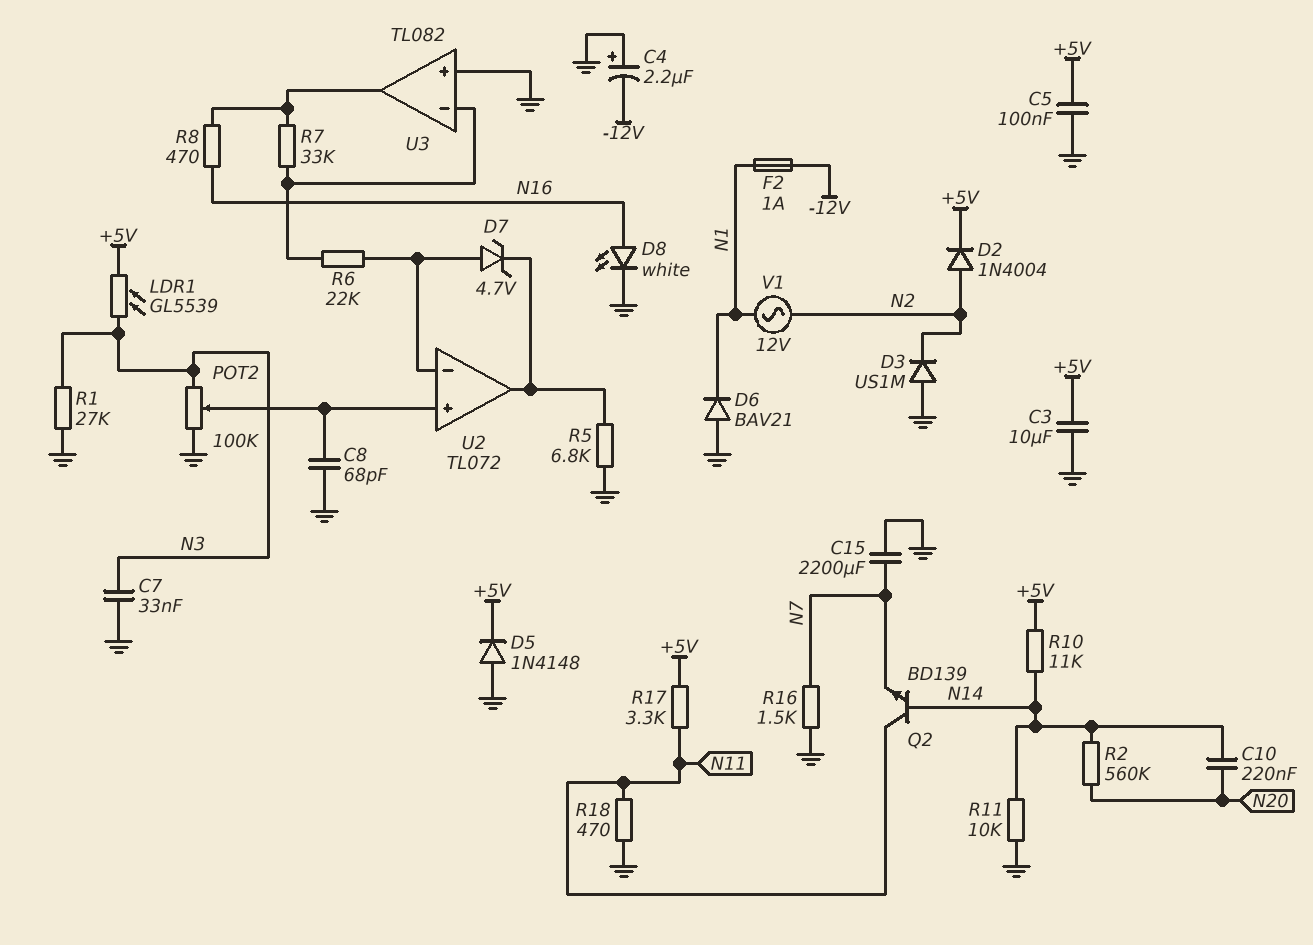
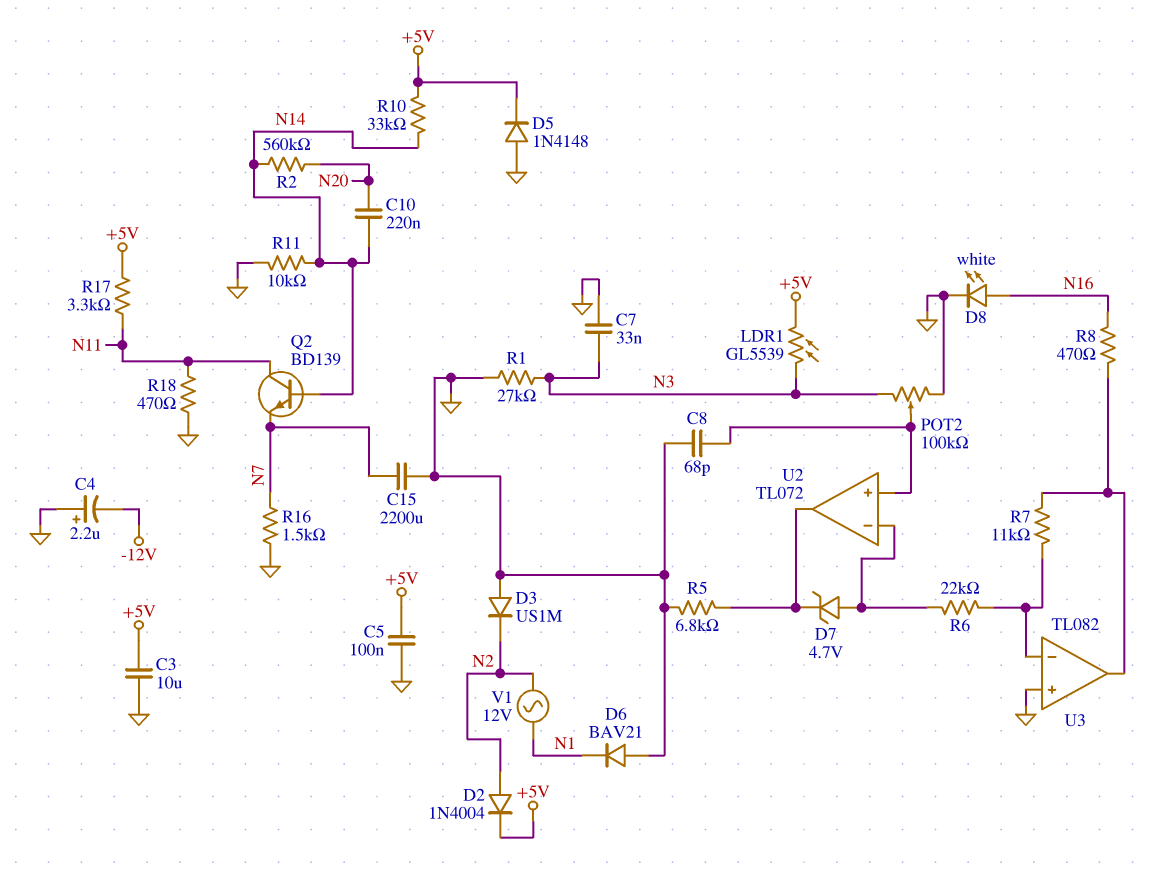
F2: 1A (-12V, N1) -> none
R7: 33k (U3/in-, U3/out) -> 11k (U3/in-, U3/out)
R10: 11k (+5V, N14) -> 33k (+5V, N14)

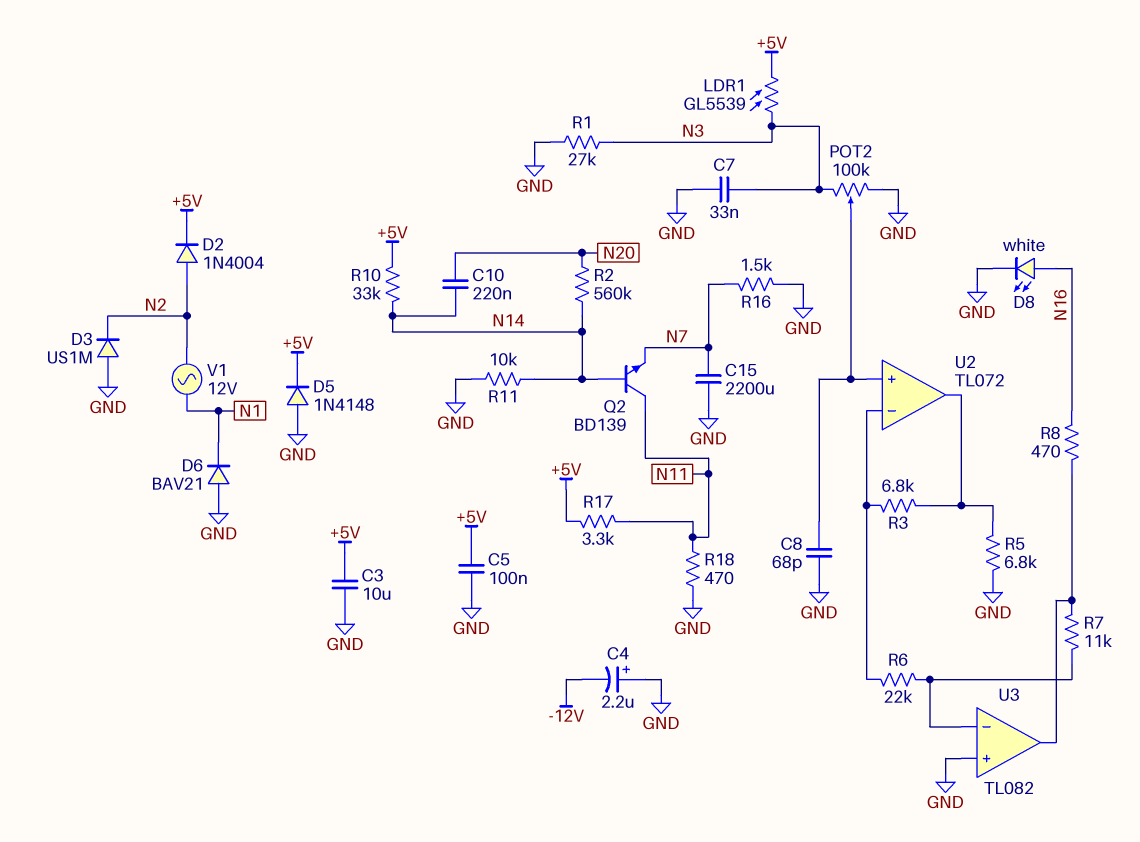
D7: zener 4.7V (A U2/in-, K U2/out) -> none
R3: none -> 6.8k (U2/in-, U2/out)

